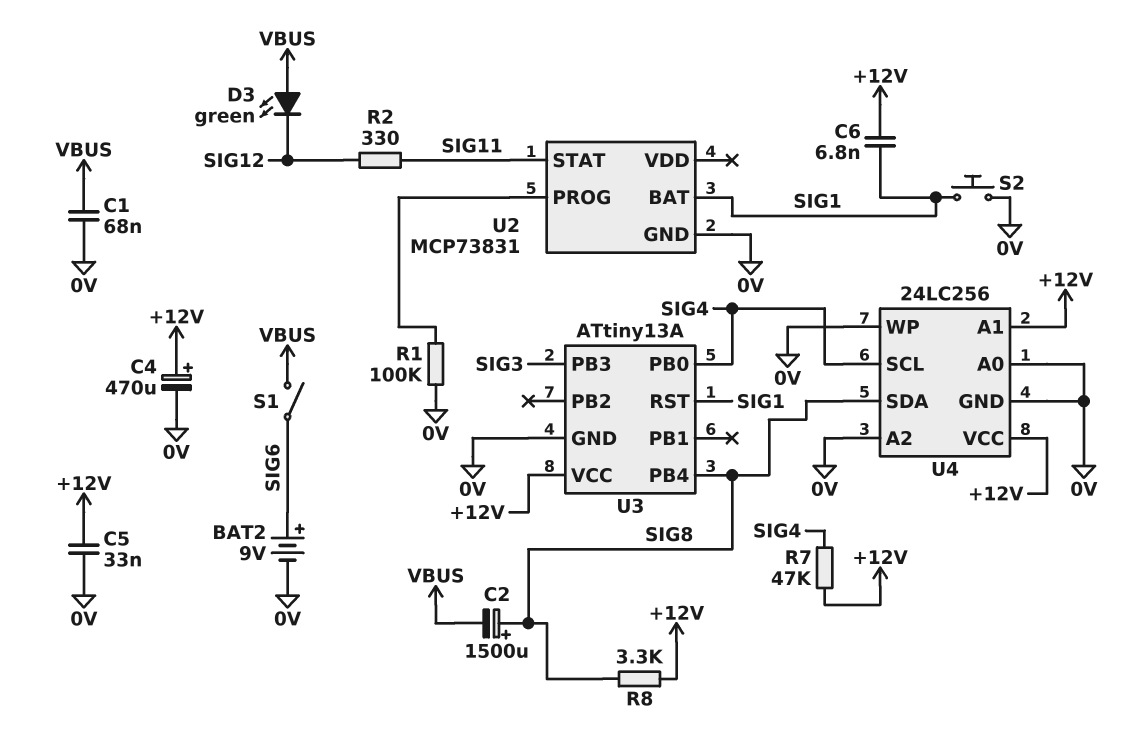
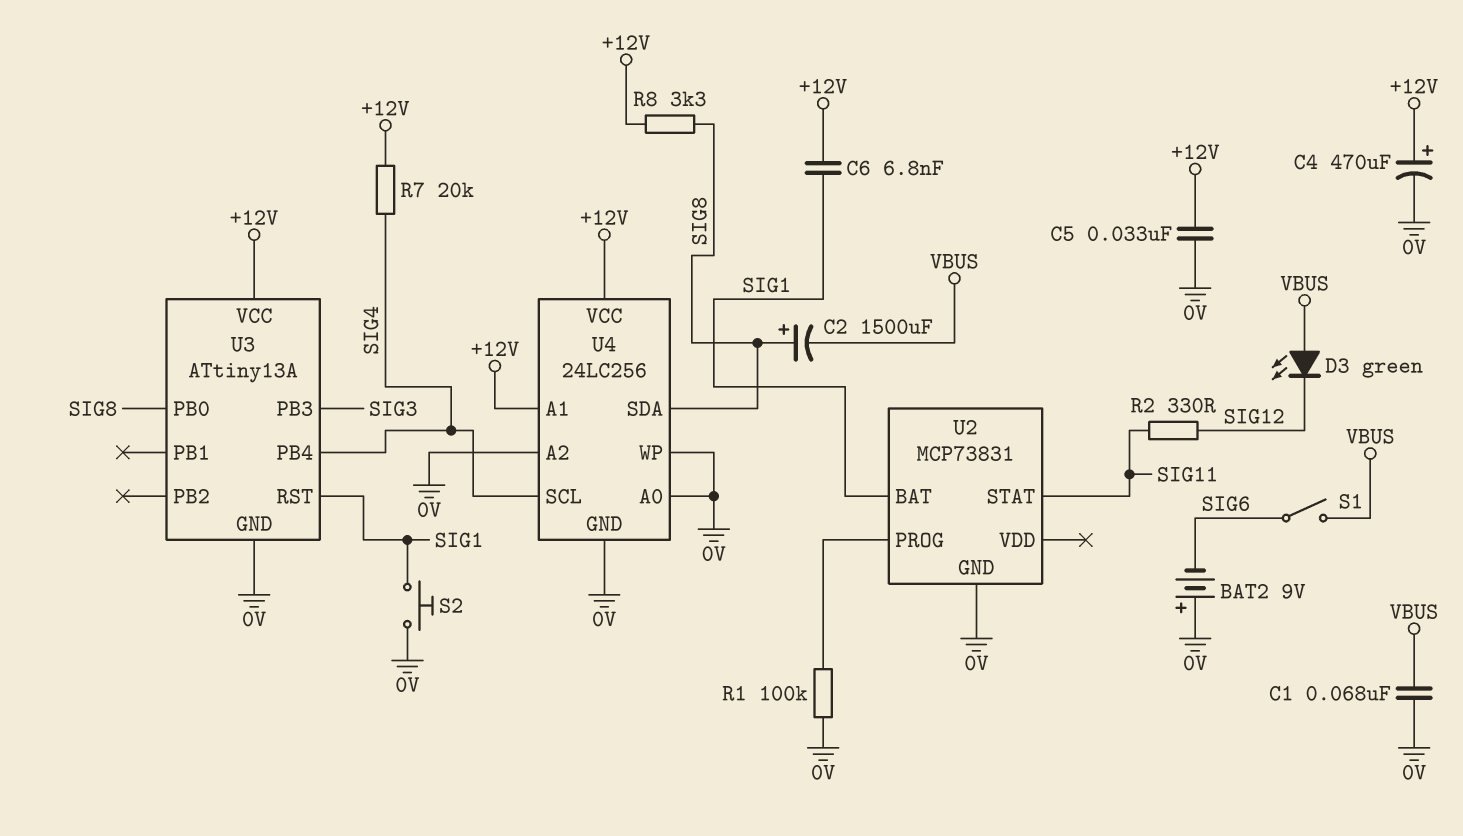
BAT2: 9V (plus SIG6, minus 0V) -> 9V (plus 0V, minus SIG6)
R7: 47k (+12V, SIG4) -> 20k (+12V, SIG4)
U3 pin PB0: SIG4 -> SIG8
U3 pin PB4: SIG8 -> SIG4

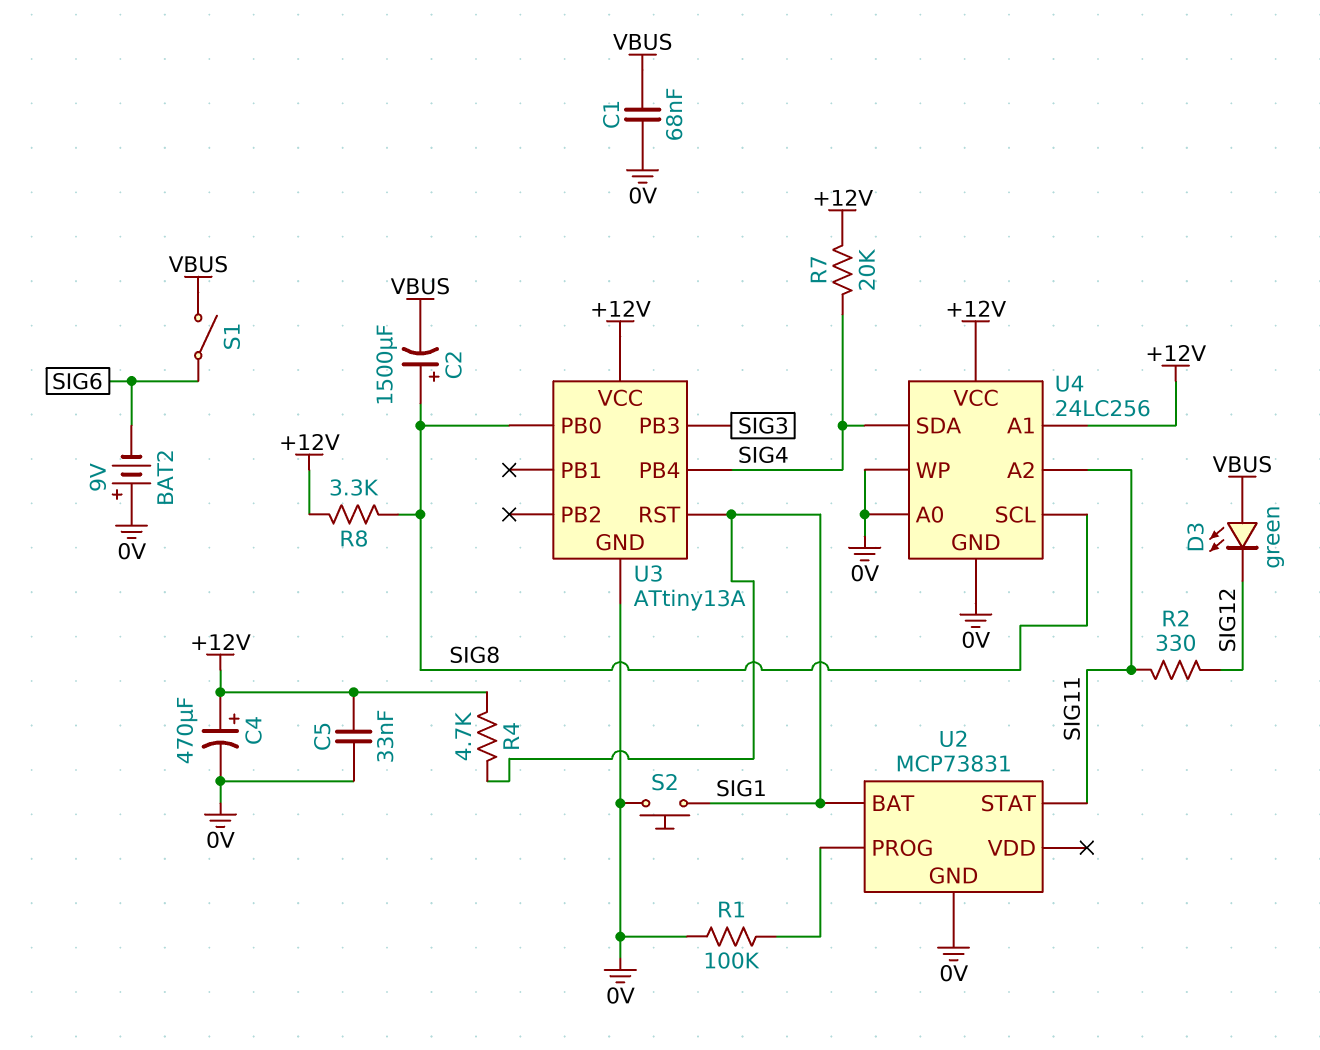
C6: 6.8nF (+12V, SIG1) -> none
R4: none -> 4.7k (+12V, SIG1)
U4 pin A2: 0V -> SIG11
U4 pin SCL: SIG4 -> SIG8
U4 pin SDA: SIG8 -> SIG4

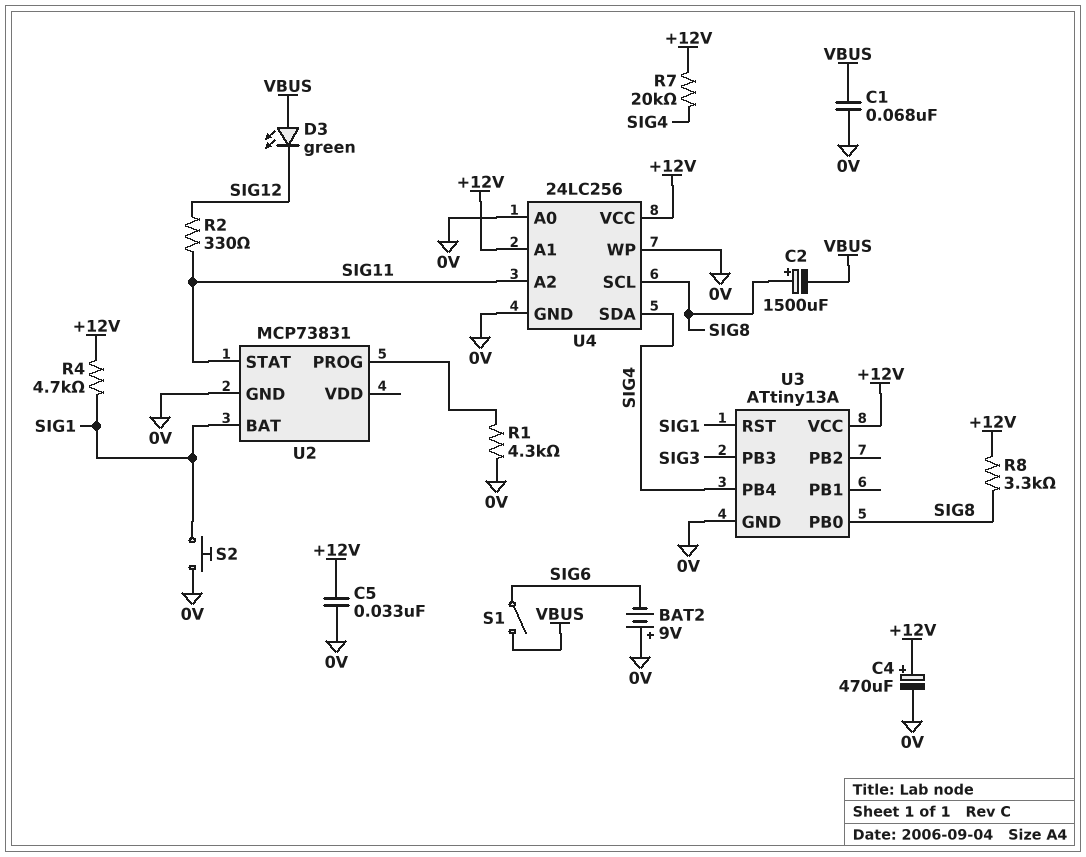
R1: 100k (0V, U2/PROG) -> 4.3k (0V, U2/PROG)

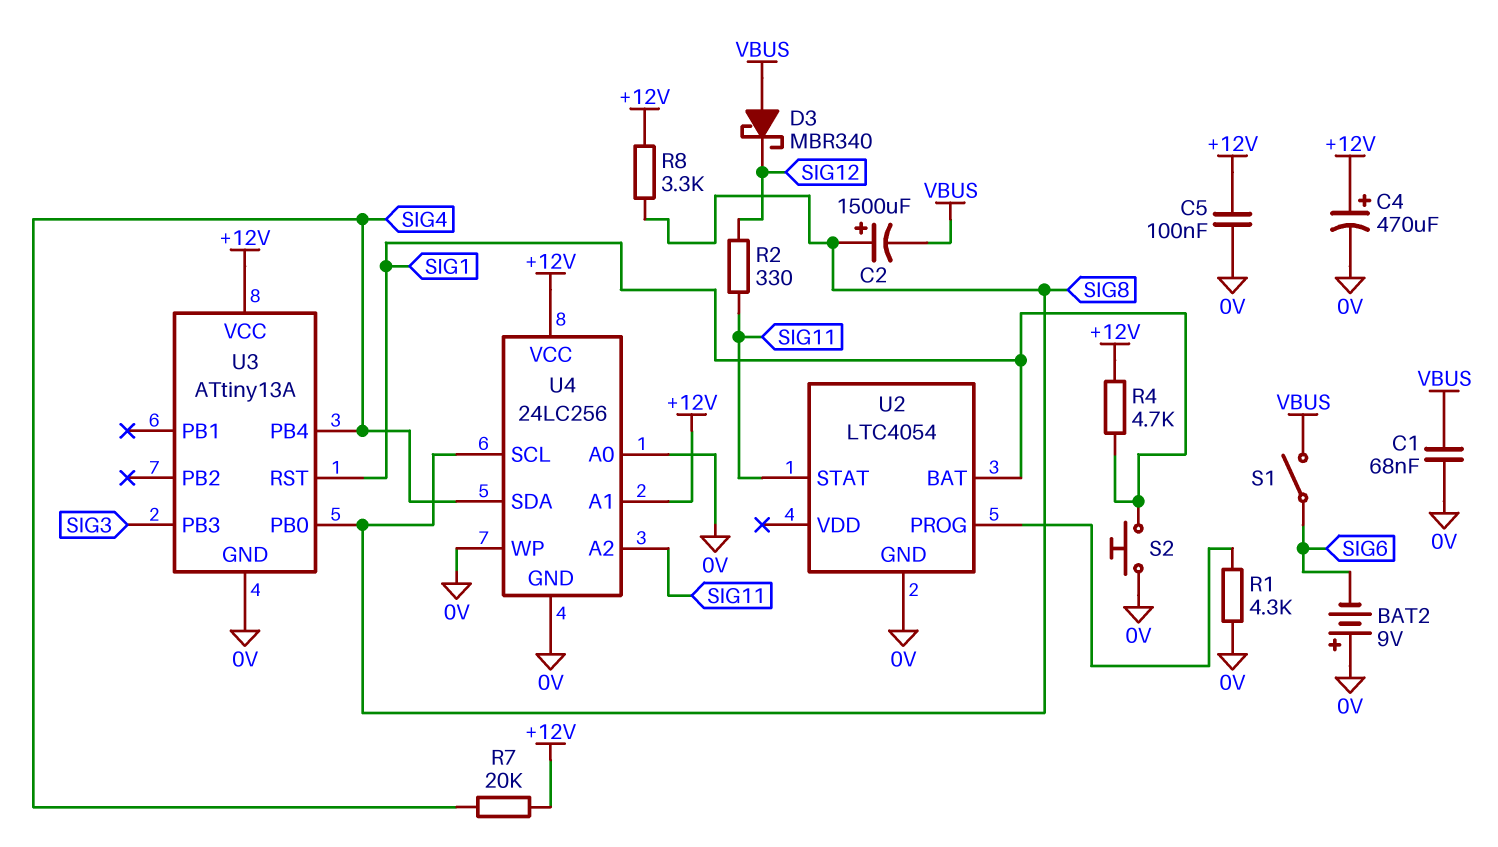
C5: 33nF (+12V, 0V) -> 100nF (+12V, 0V)
D3: LED green (A VBUS, K SIG12) -> schottky MBR340 (A VBUS, K SIG12)
U2: MCP73831 -> LTC4054

